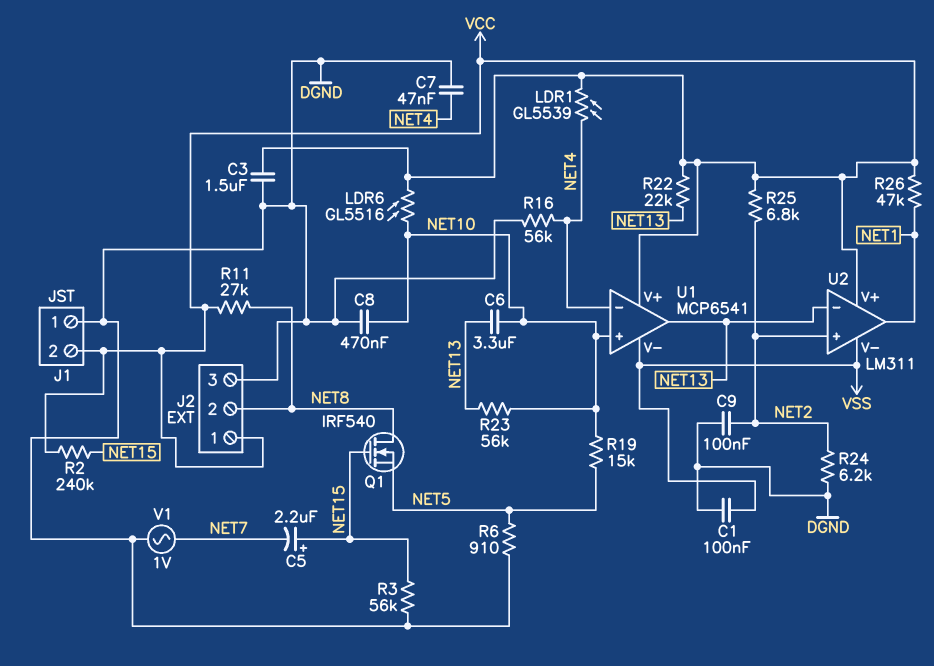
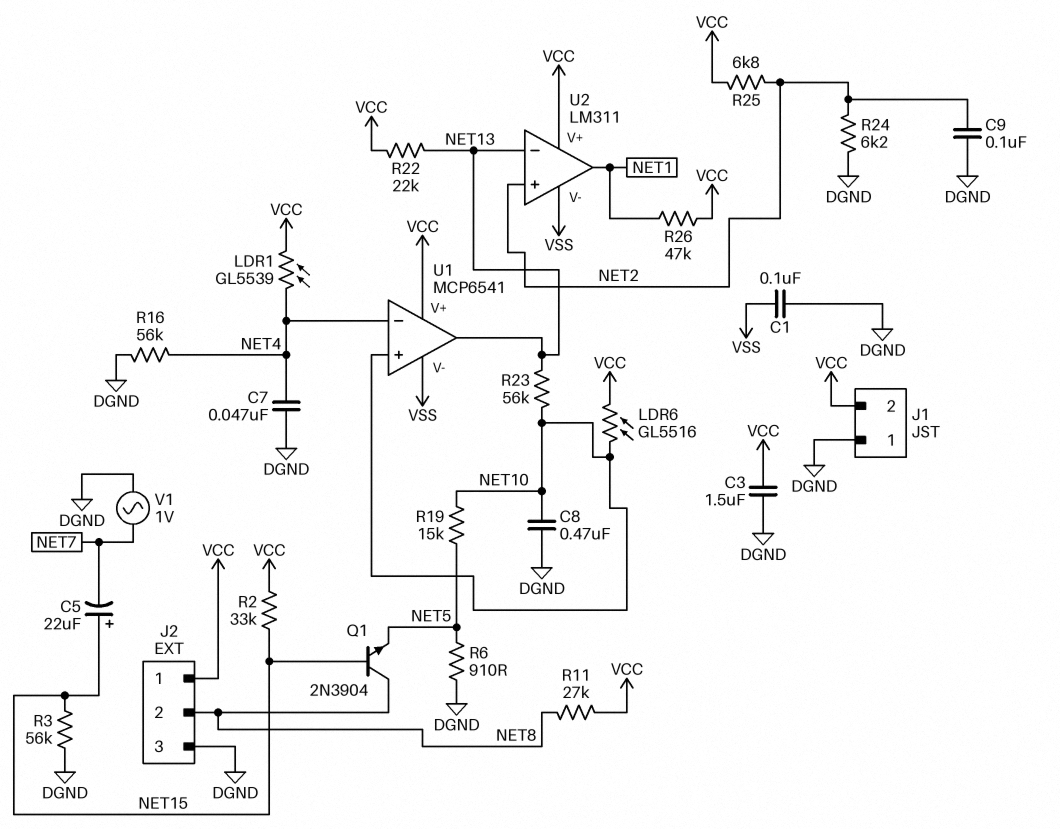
C5: 2.2uF (plus NET15, minus NET7) -> 22uF (plus NET15, minus NET7)
C6: 3.3uF (NET10, NET13) -> none
Q1: NMOS IRF540 (G NET15, D NET8, S NET5) -> NPN 2N3904 (B NET15, C NET8, E NET5)
R2: 240k (NET15, VCC) -> 33k (NET15, VCC)

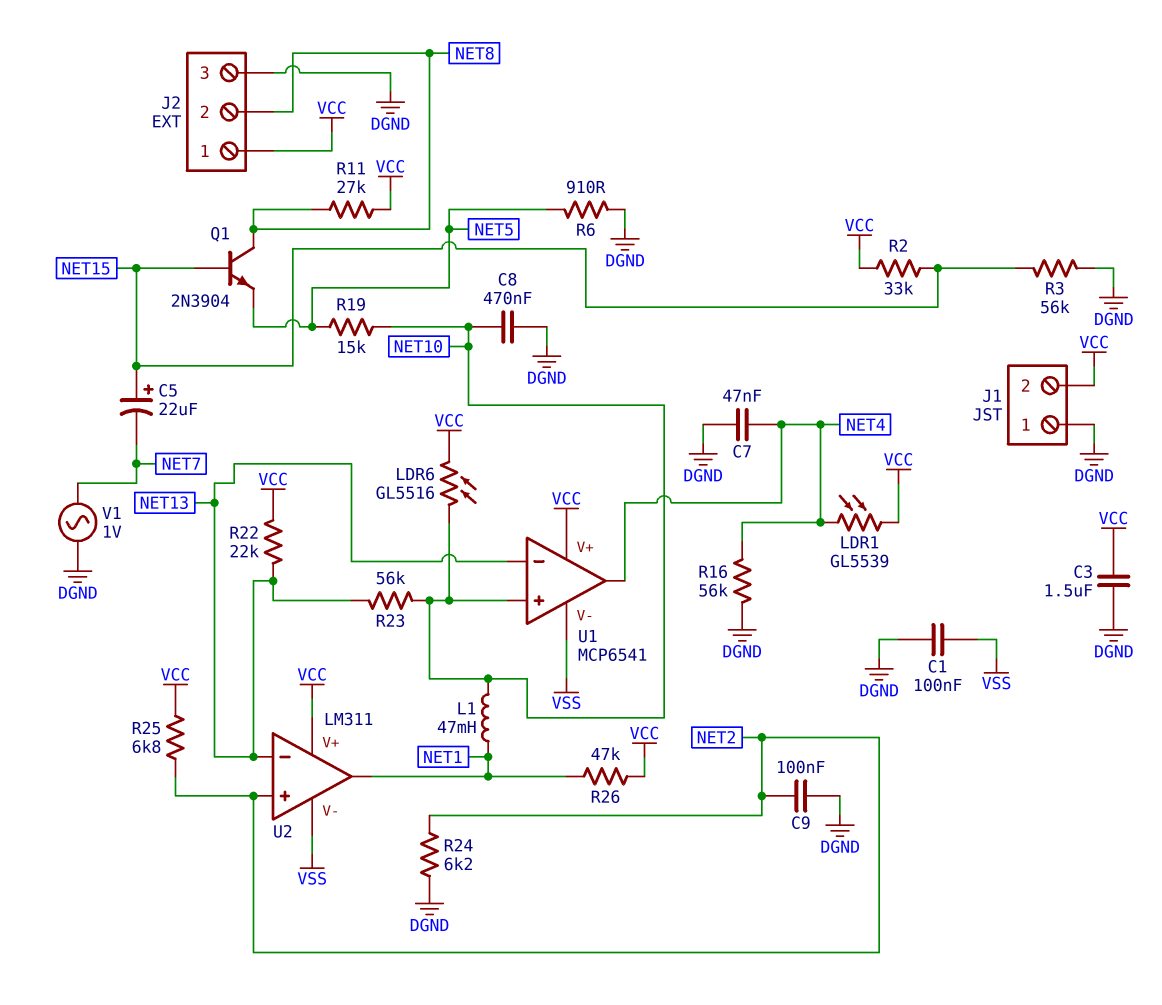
L1: none -> 47mH (NET1, NET10)
U1 pin in-: NET4 -> NET13
U1 pin out: NET13 -> NET4

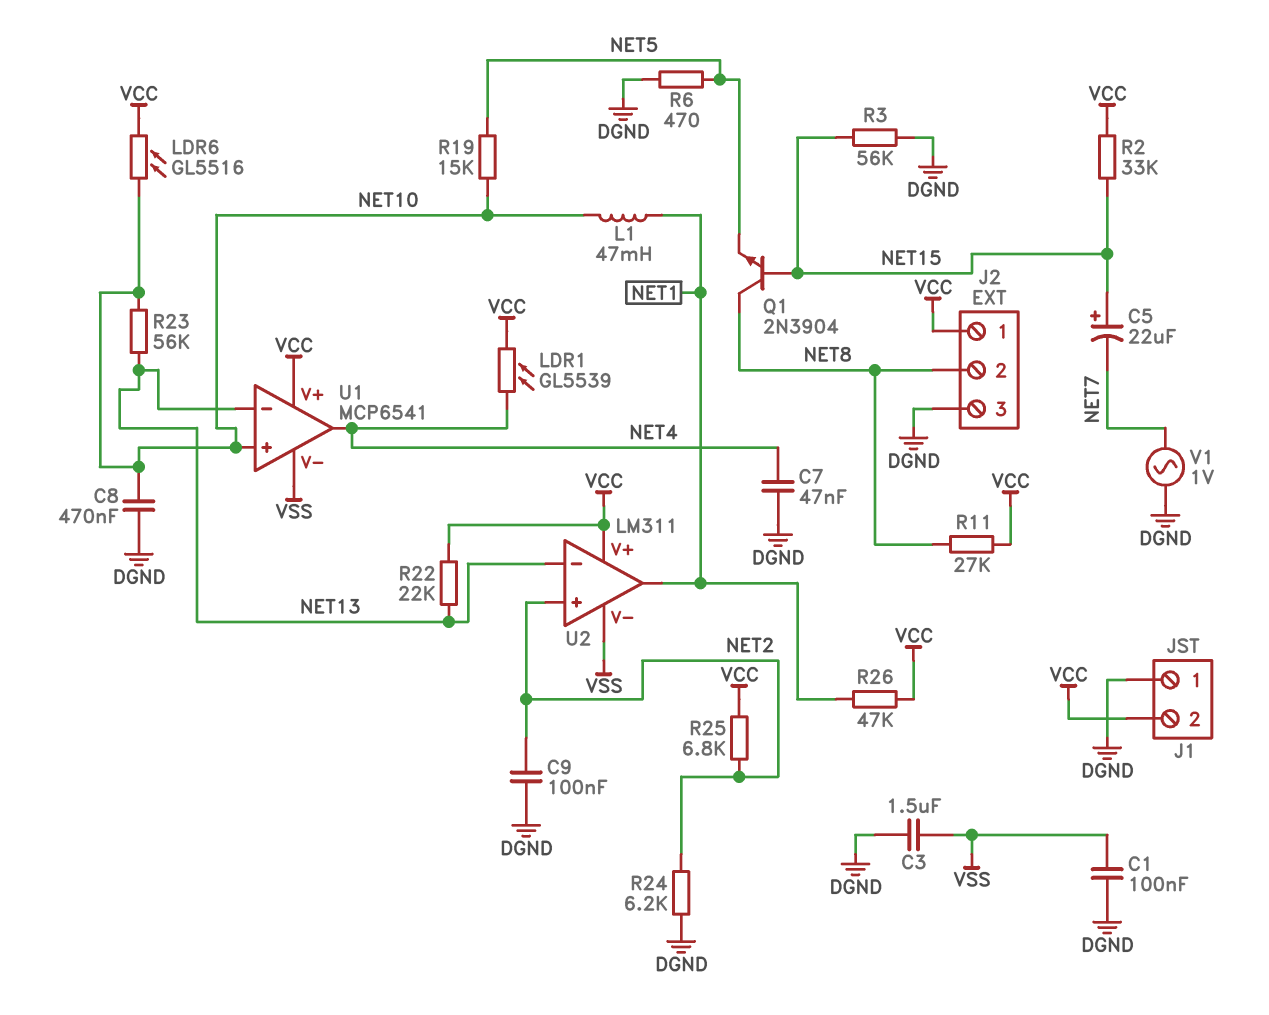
C3: 1.5uF (DGND, VCC) -> 1.5uF (DGND, VSS)
R6: 910 (DGND, NET5) -> 470 (DGND, NET5)
R16: 56k (DGND, NET4) -> none

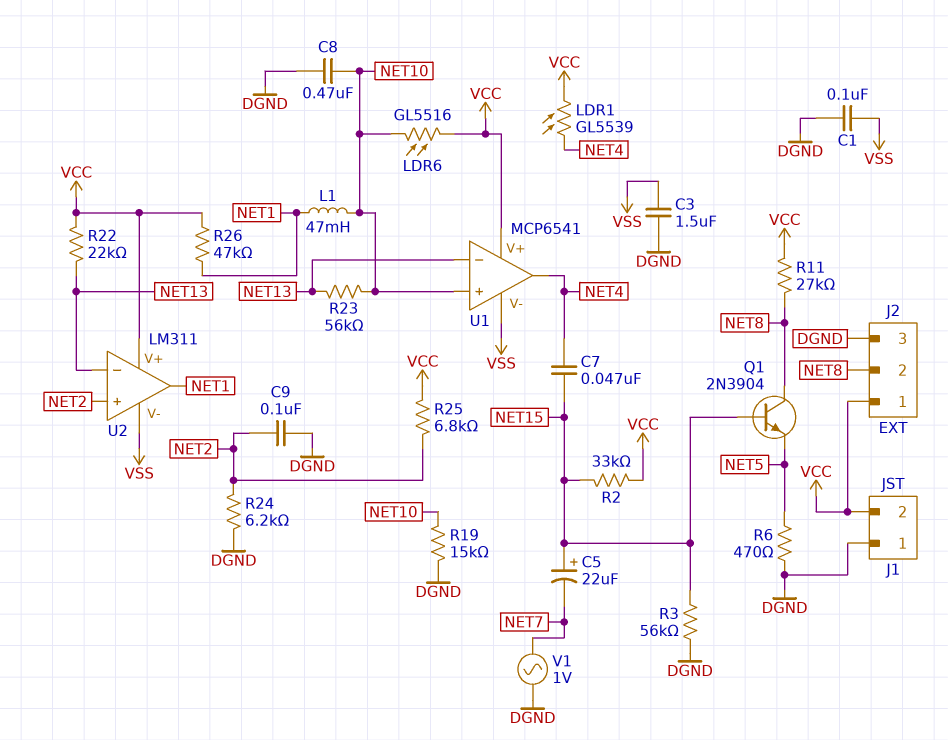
C7: 47nF (DGND, NET4) -> 47nF (NET4, NET15)
R19: 15k (NET5, NET10) -> 15k (DGND, NET10)

